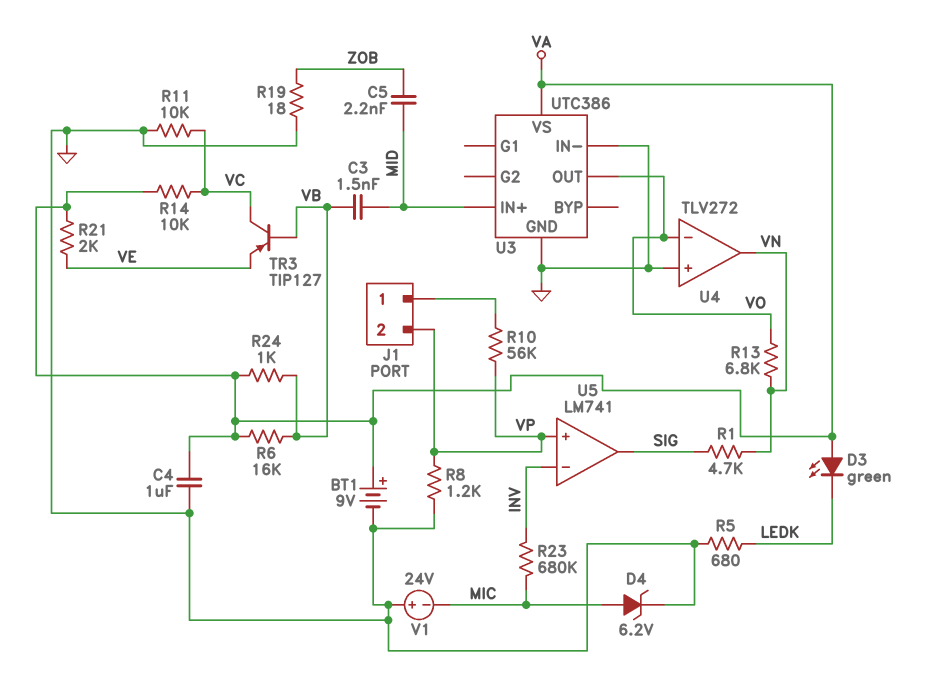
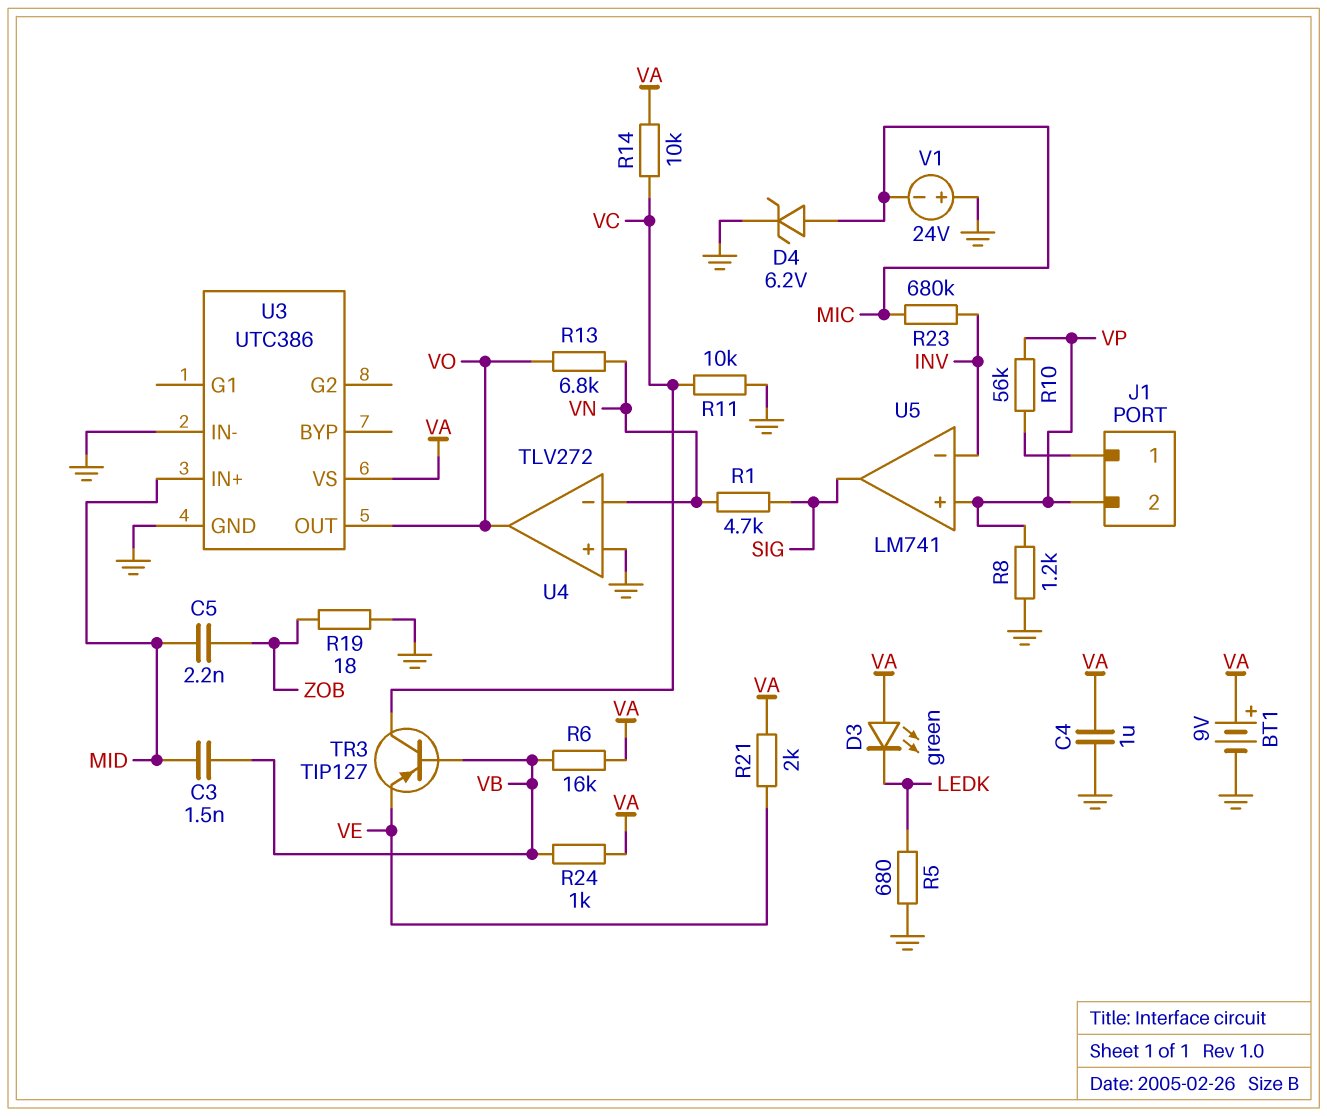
U4 pin in-: VO -> VN
U4 pin out: VN -> VO

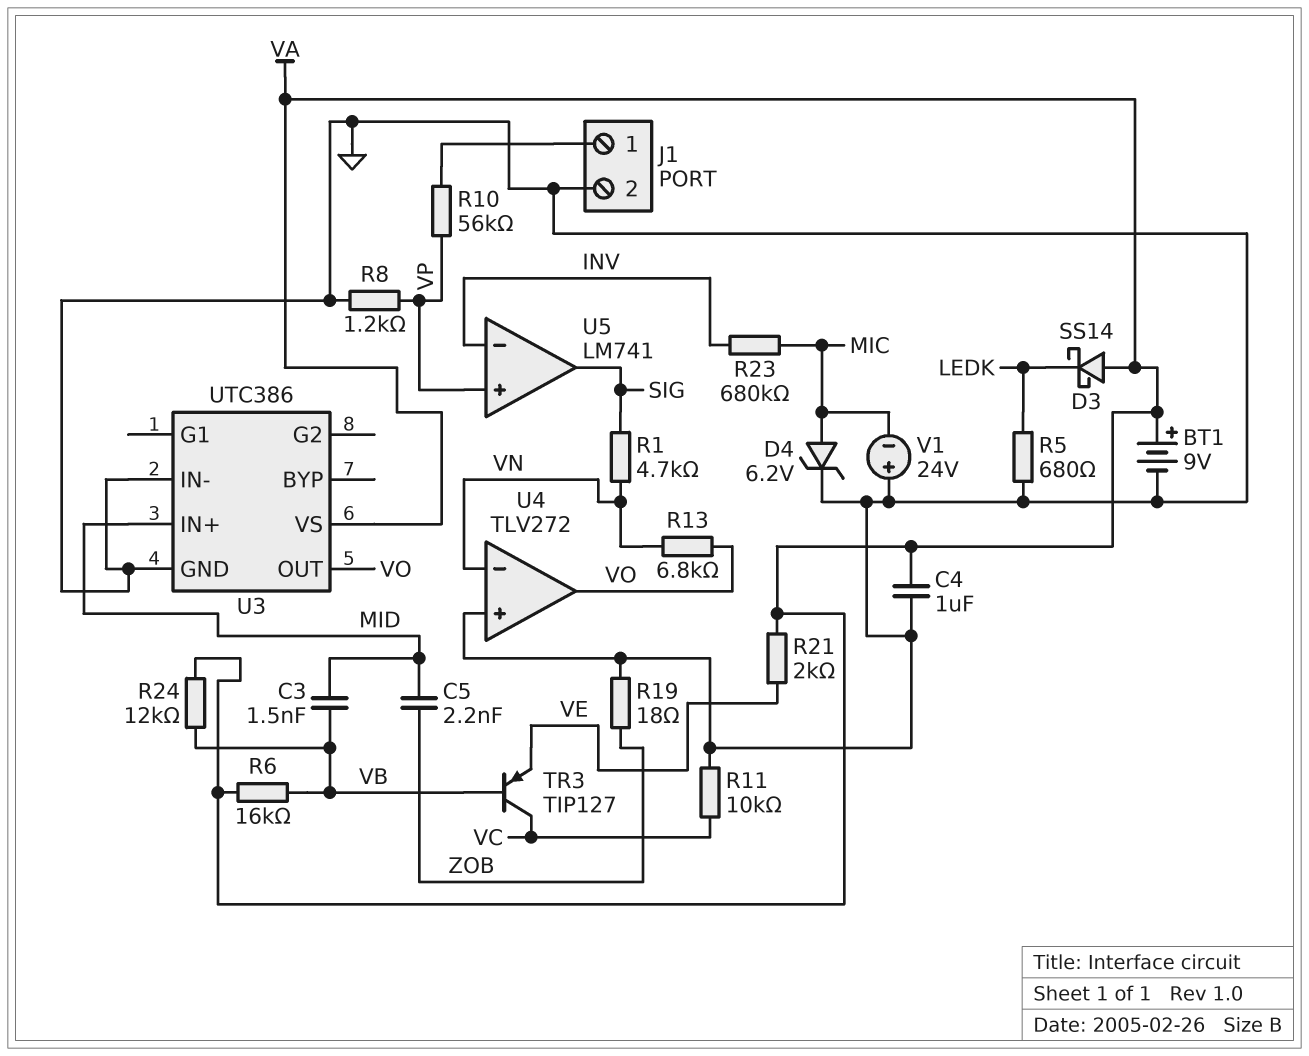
D3: LED green (A VA, K LEDK) -> schottky SS14 (A VA, K LEDK)
J1 pin 2: VP -> GND
R14: 10k (VA, VC) -> none
R24: 1k (VA, VB) -> 12k (VA, VB)

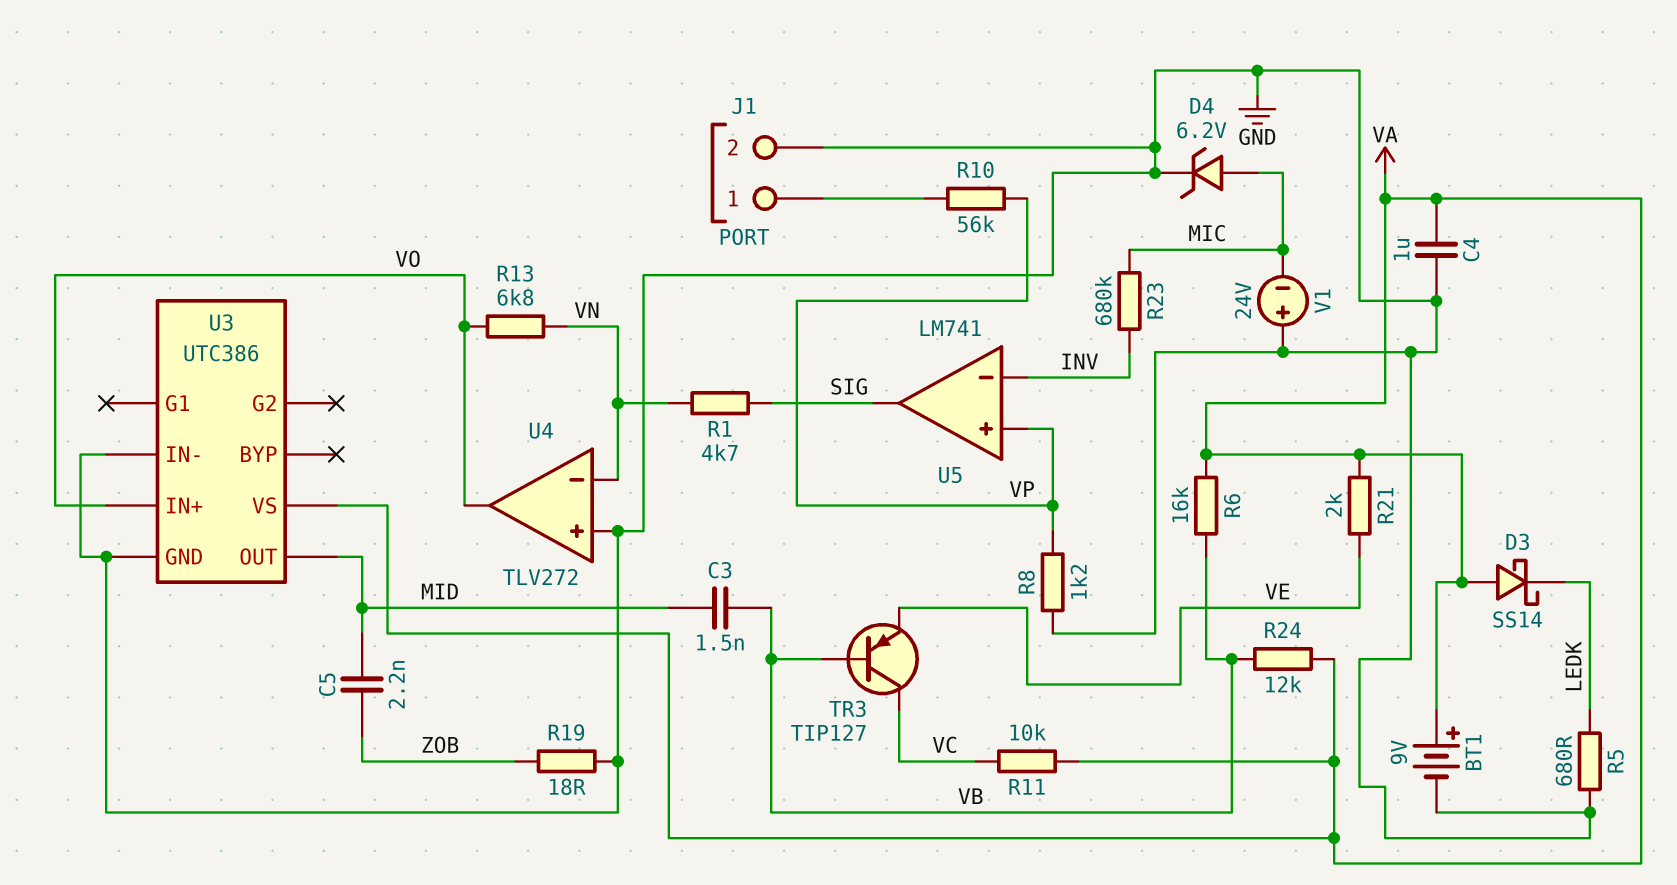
R11: 10k (GND, VC) -> 10k (VA, VC)
U3 pin IN+: MID -> VO
U3 pin OUT: VO -> MID

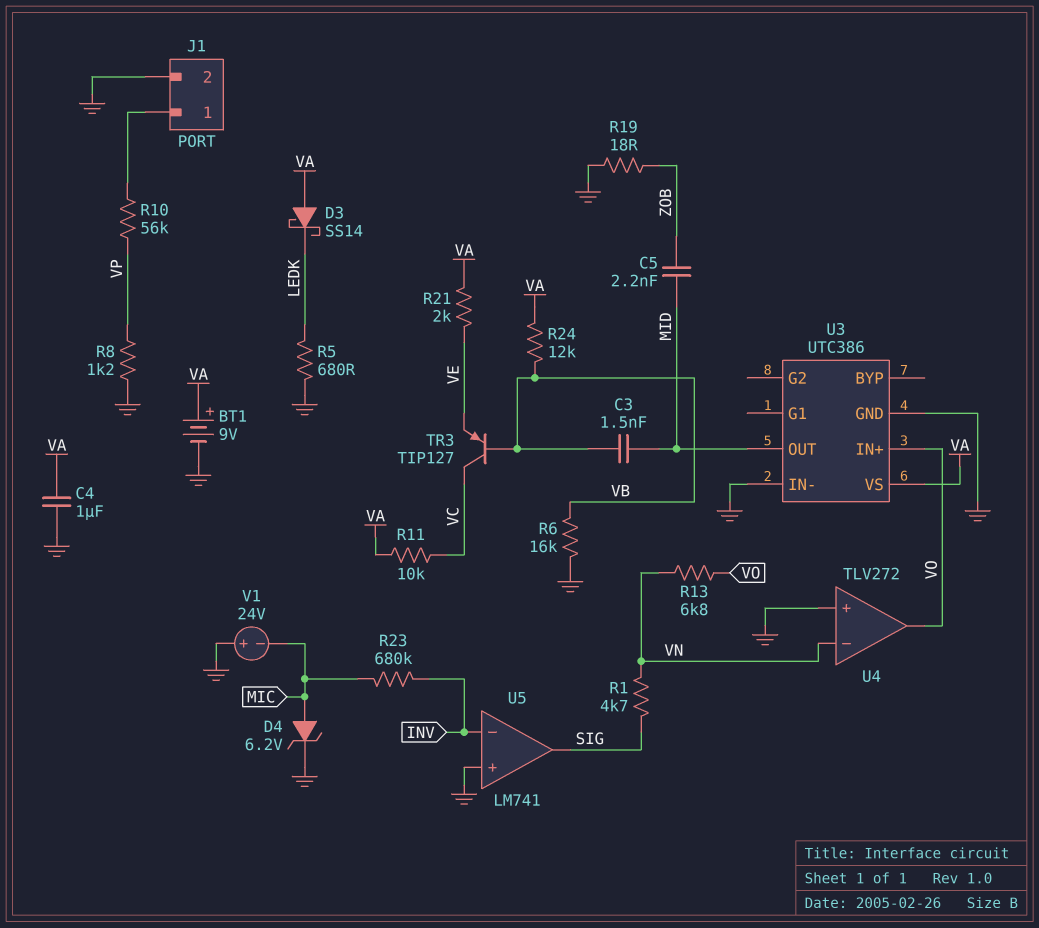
R6: 16k (VA, VB) -> 16k (GND, VB)
U5 pin in+: VP -> GND

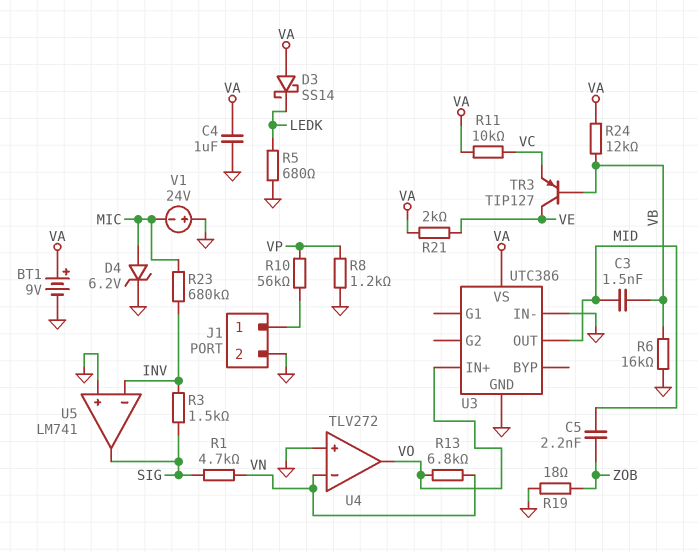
R3: none -> 1.5k (INV, SIG)
TR3: PNP TIP127 (B VB, C VC, E VE) -> PNP TIP127 (B VB, C VE, E VC)

